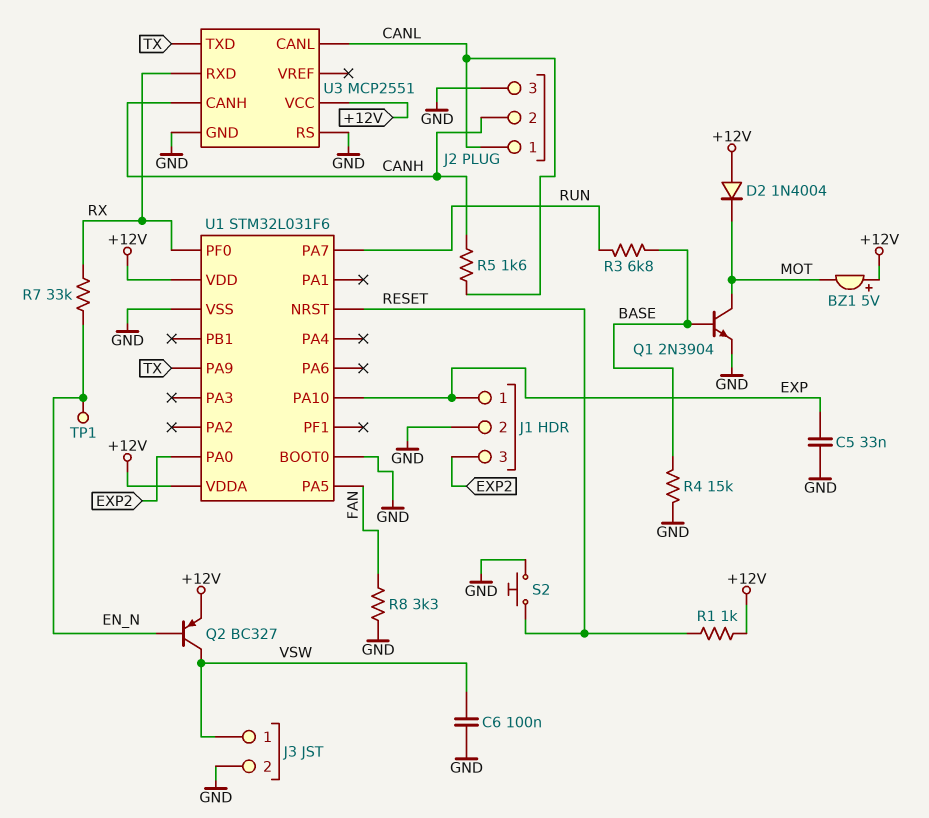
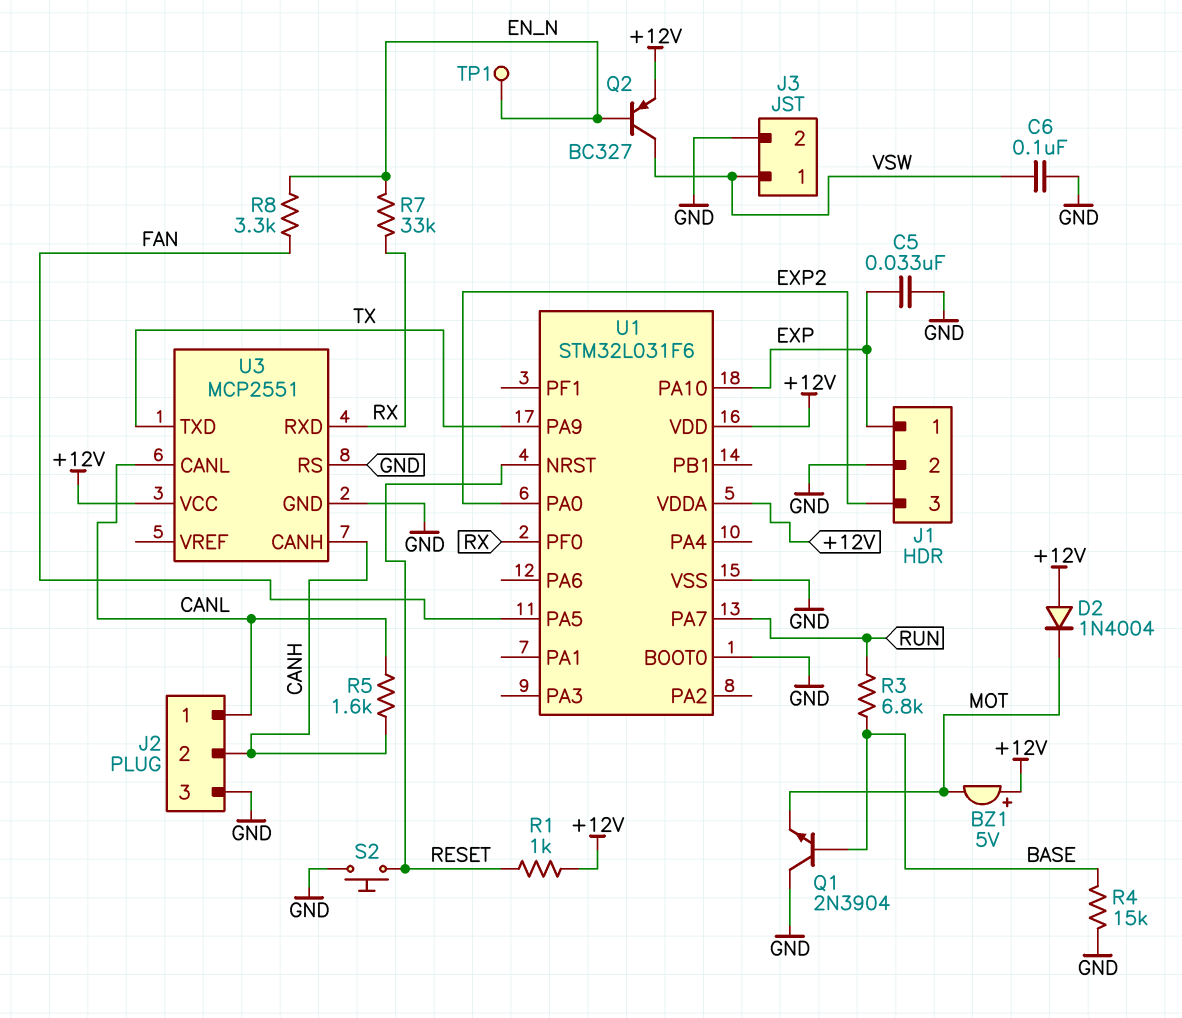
Q1: NPN 2N3904 (B BASE, C MOT, E GND) -> NPN 2N3904 (B BASE, C GND, E MOT)
R8: 3.3k (FAN, GND) -> 3.3k (EN_N, FAN)

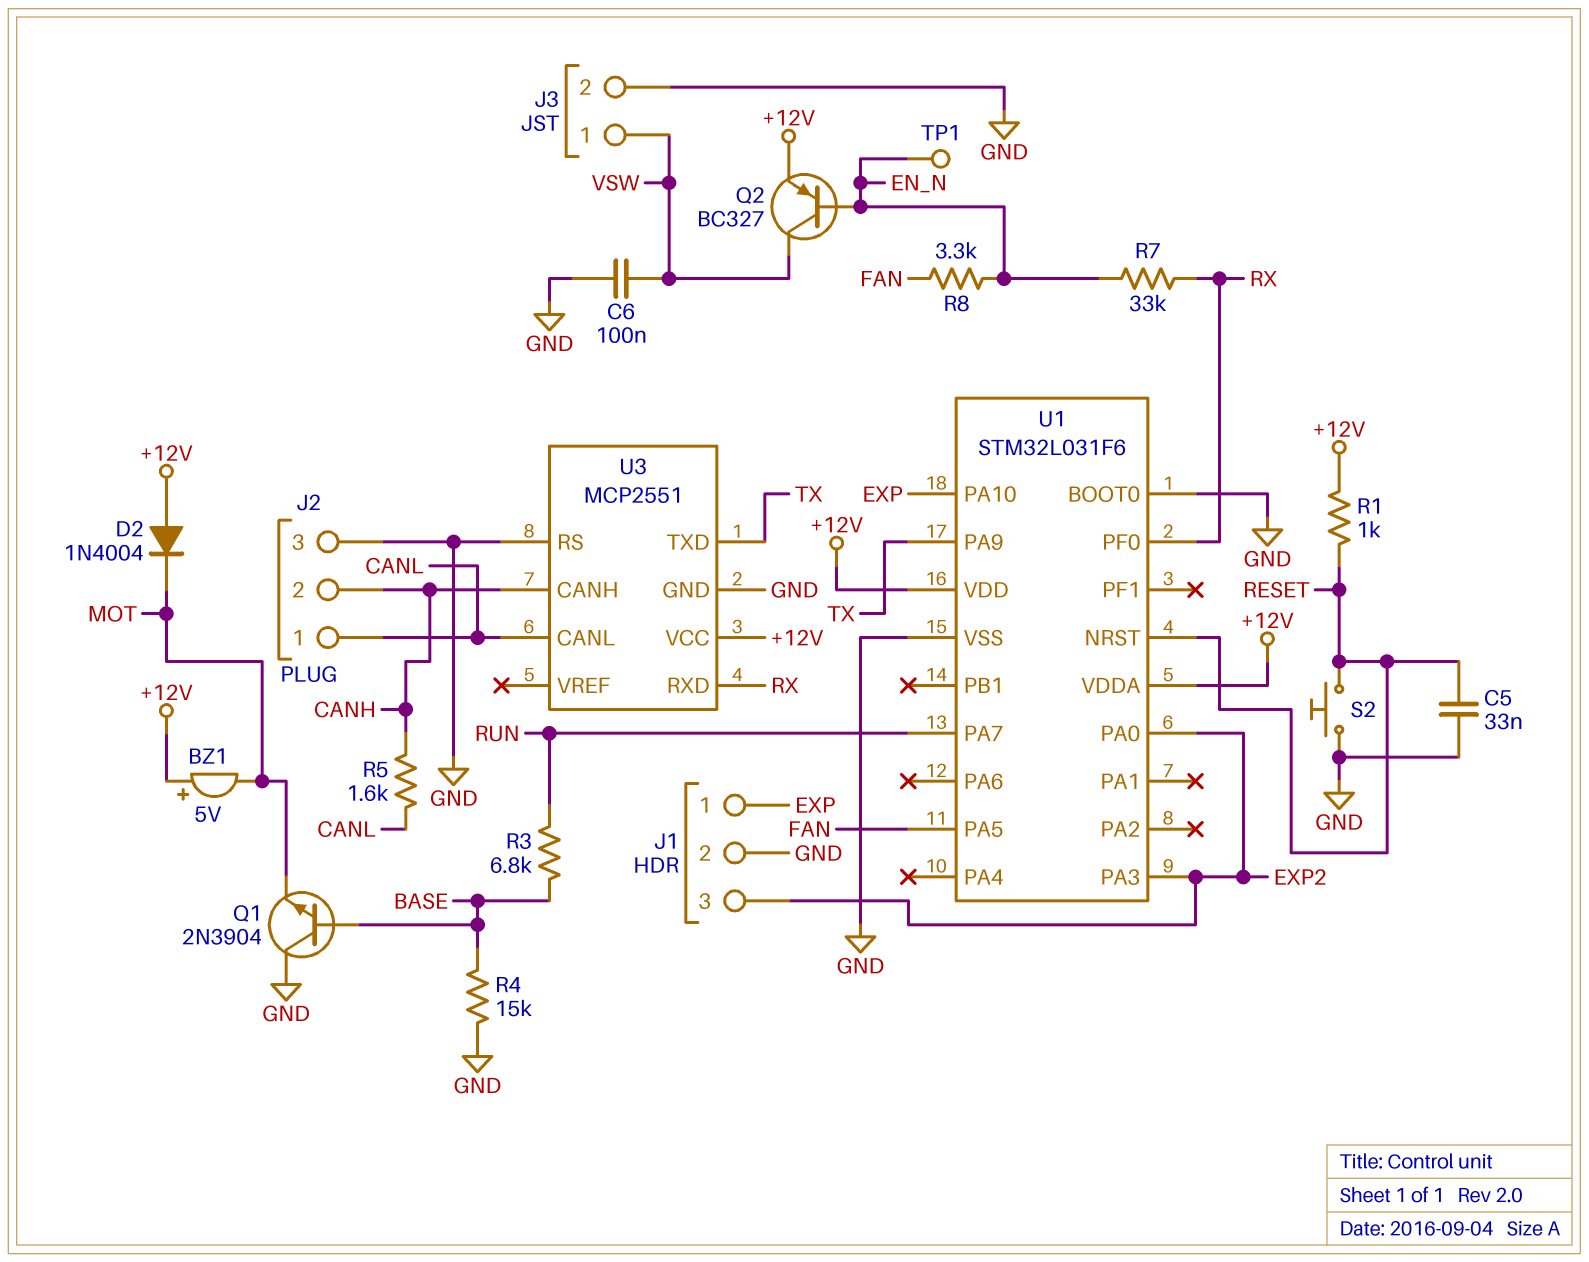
C5: 33nF (EXP, GND) -> 33nF (GND, RESET)
U1 pin PA3: none -> EXP2

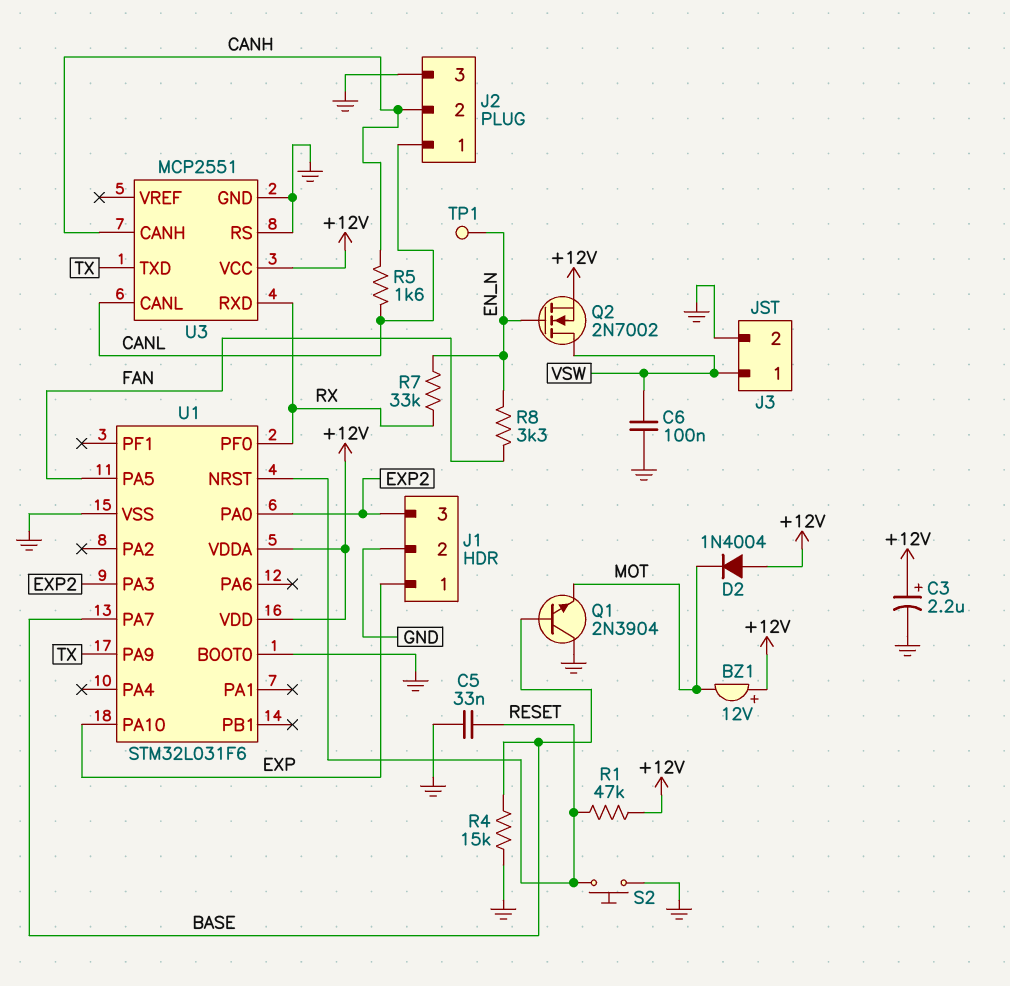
BZ1: buzzer 5V (plus +12V, minus MOT) -> buzzer 12V (plus +12V, minus MOT)
C3: none -> 2.2uF (plus +12V, minus GND)
Q2: PNP BC327 (B EN_N, C VSW, E +12V) -> NMOS 2N7002 (G EN_N, D VSW, S +12V)
R1: 1k (+12V, RESET) -> 47k (+12V, RESET)
R3: 6.8k (BASE, RUN) -> none
U1 pin PA7: RUN -> BASE

